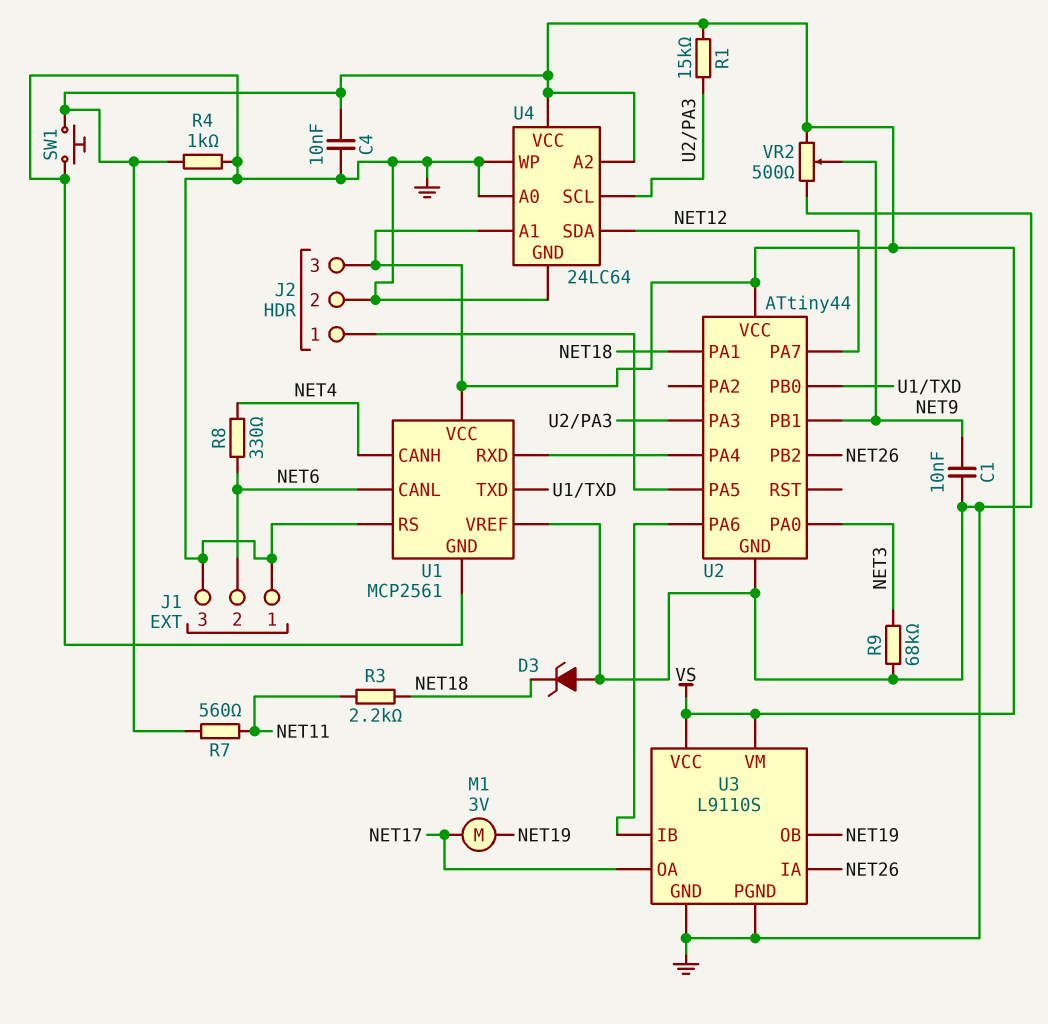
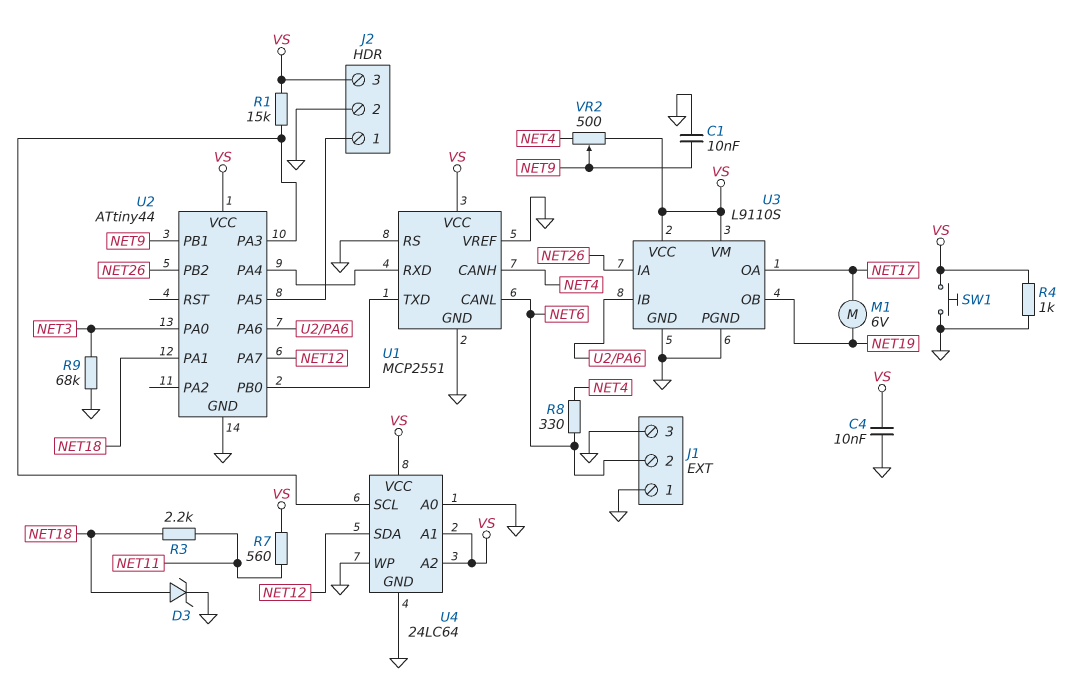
D3: zener (A GND, K NET18) -> zener (A NET18, K GND)
M1: motor 3V (NET17, NET19) -> motor 6V (NET17, NET19)
U1: MCP2561 -> MCP2551
VR2: 500 (GND, VS, wiper NET9) -> 500 (NET4, VS, wiper NET9)

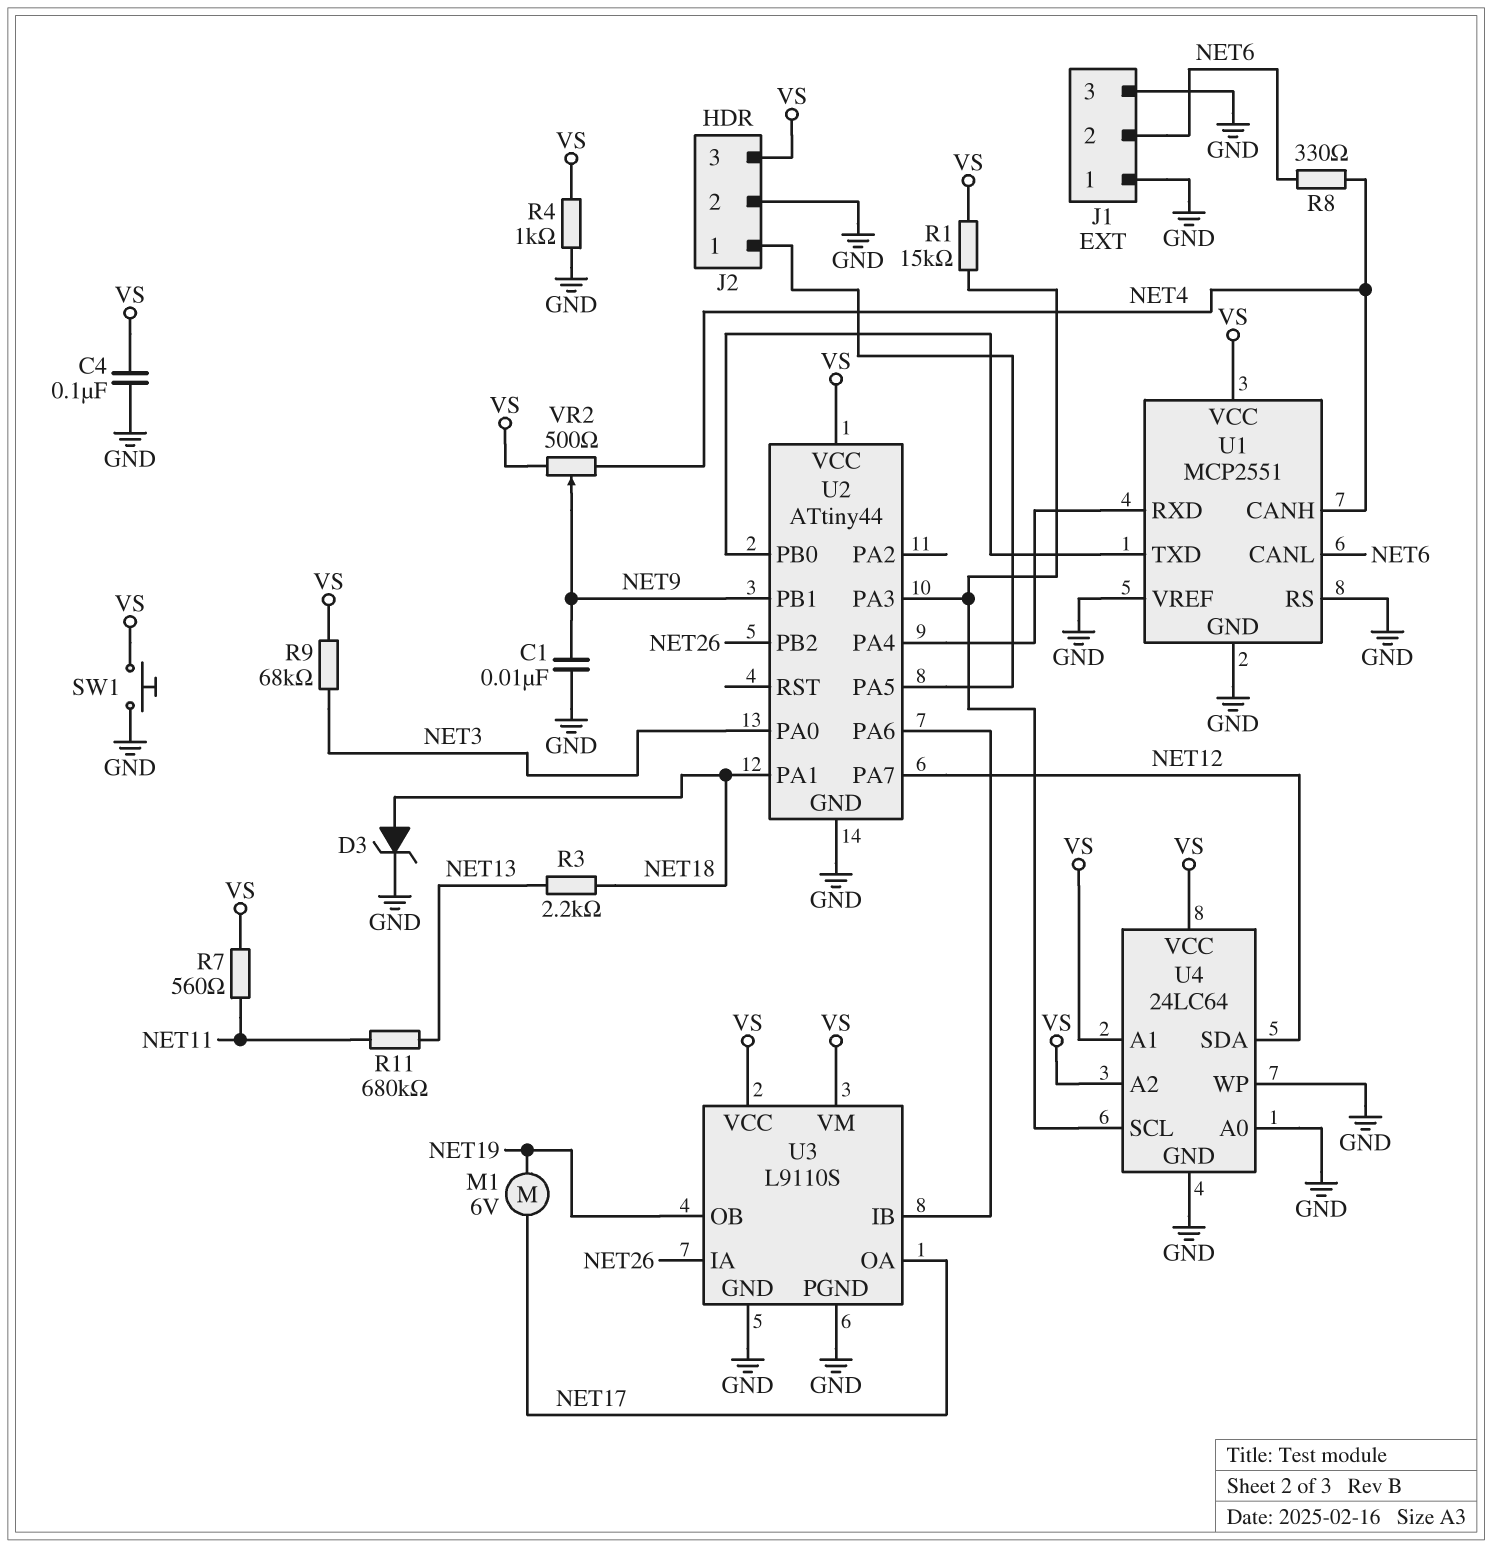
C4: 10nF (GND, VS) -> 100nF (GND, VS)
R3: 2.2k (NET11, NET18) -> 2.2k (NET13, NET18)
R9: 68k (GND, NET3) -> 68k (NET3, VS)
R11: none -> 680k (NET11, NET13)

